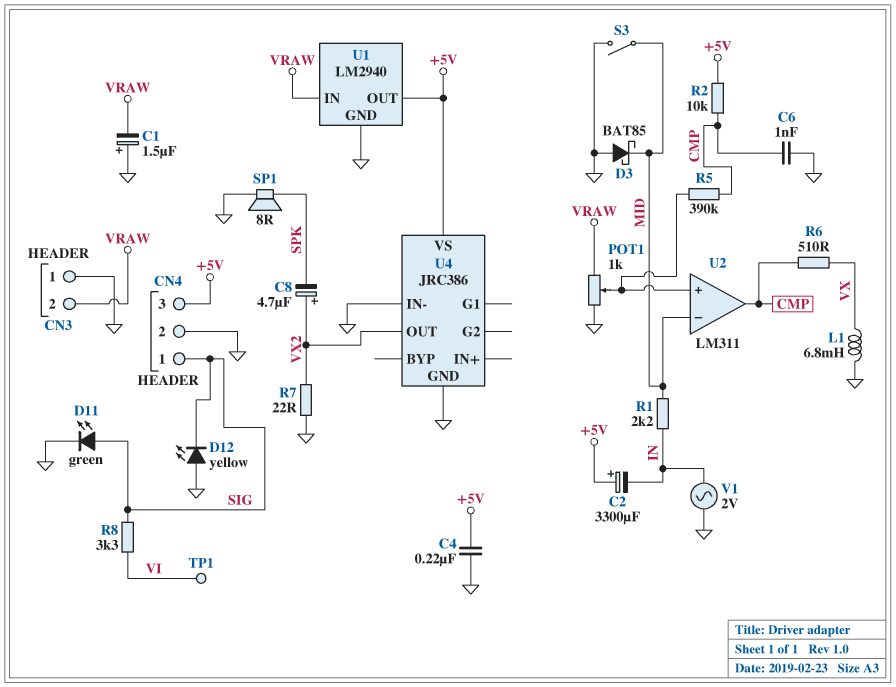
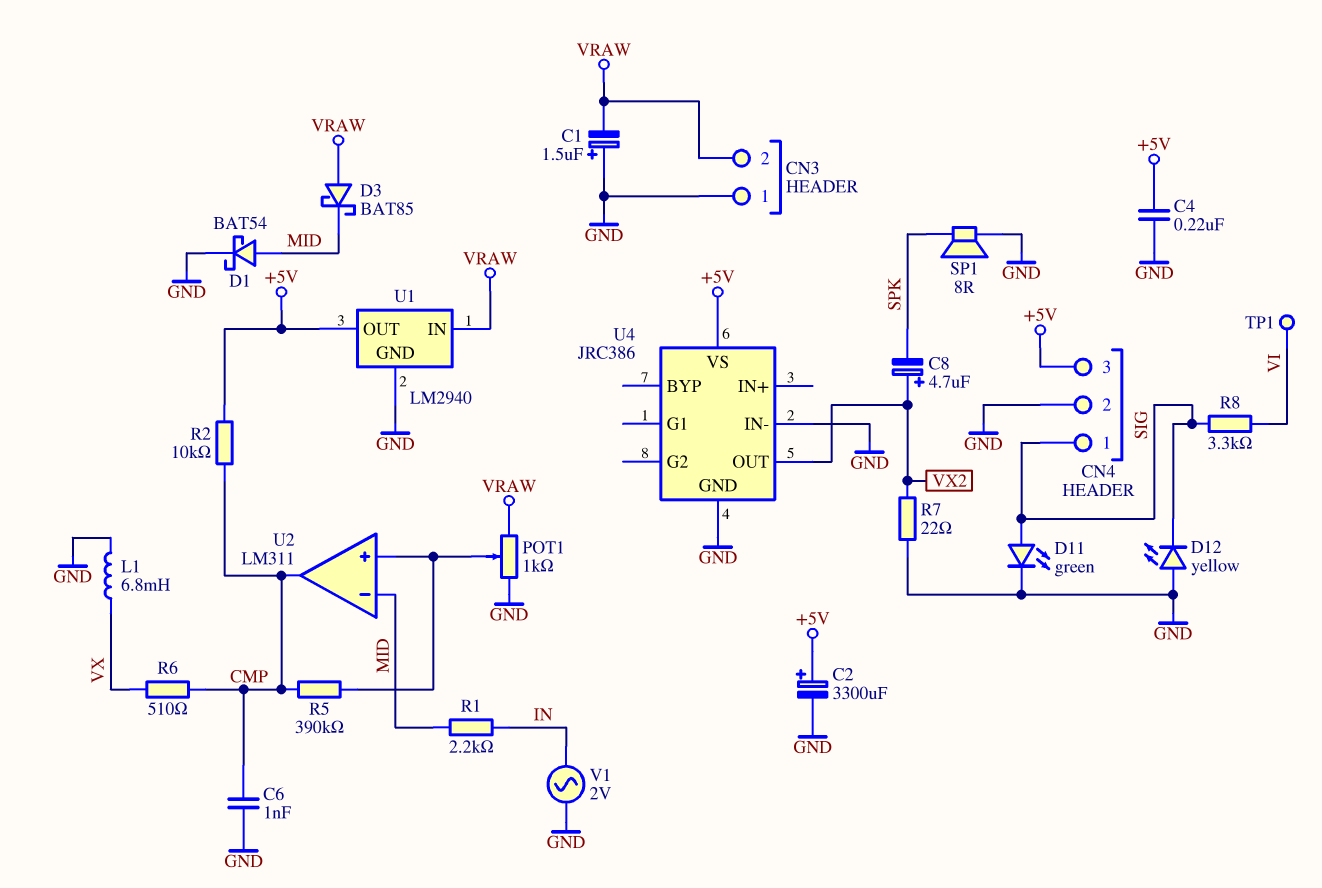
C2: 3300uF (plus +5V, minus IN) -> 3300uF (plus +5V, minus GND)
D1: none -> schottky BAT54 (A MID, K GND)
D3: schottky BAT85 (A GND, K MID) -> schottky BAT85 (A VRAW, K MID)
S3: switch (GND, MID) -> none

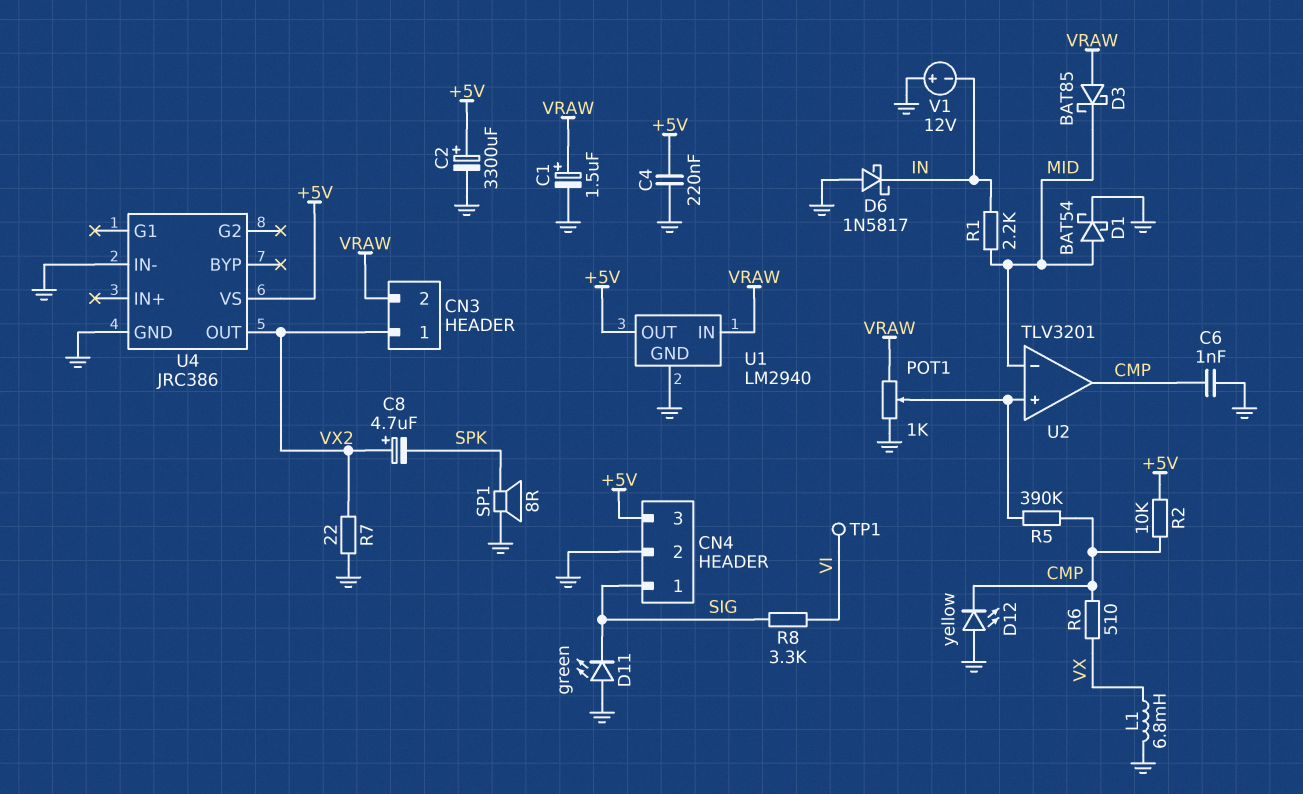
C1: 1.5uF (plus GND, minus VRAW) -> 1.5uF (plus VRAW, minus GND)
CN3 pin 1: GND -> VX2
D6: none -> schottky 1N5817 (A GND, K IN)
D11: LED green (A SIG, K GND) -> LED green (A GND, K SIG)
D12: LED yellow (A GND, K SIG) -> LED yellow (A GND, K CMP)
U2: LM311 -> TLV3201
V1: AC 2V (GND, IN) -> 12V (plus GND, minus IN)

